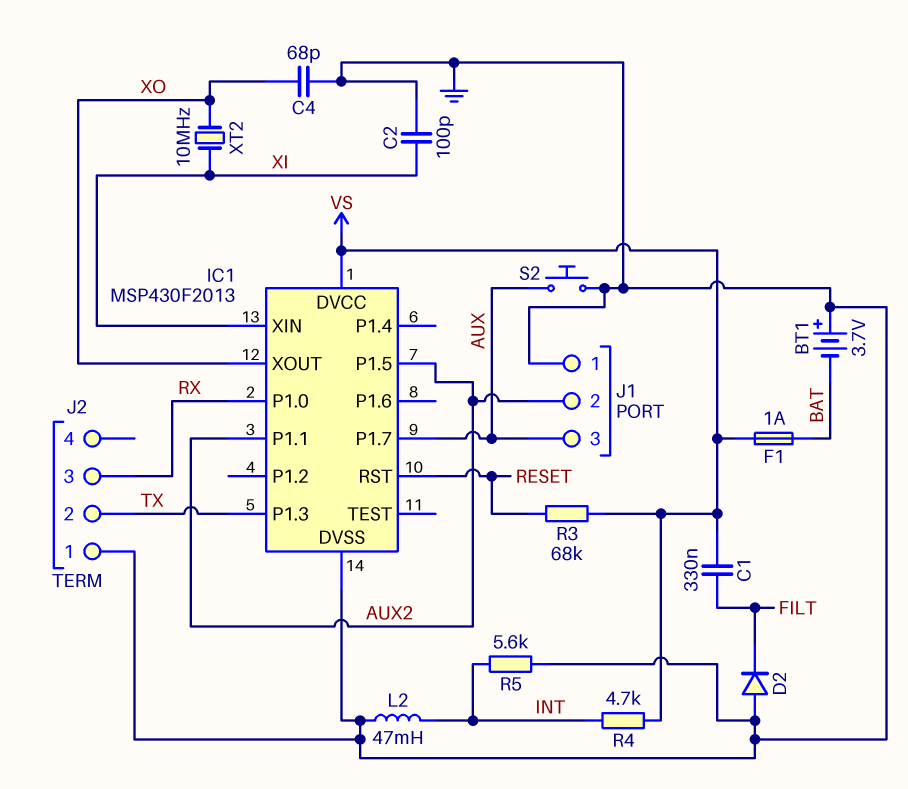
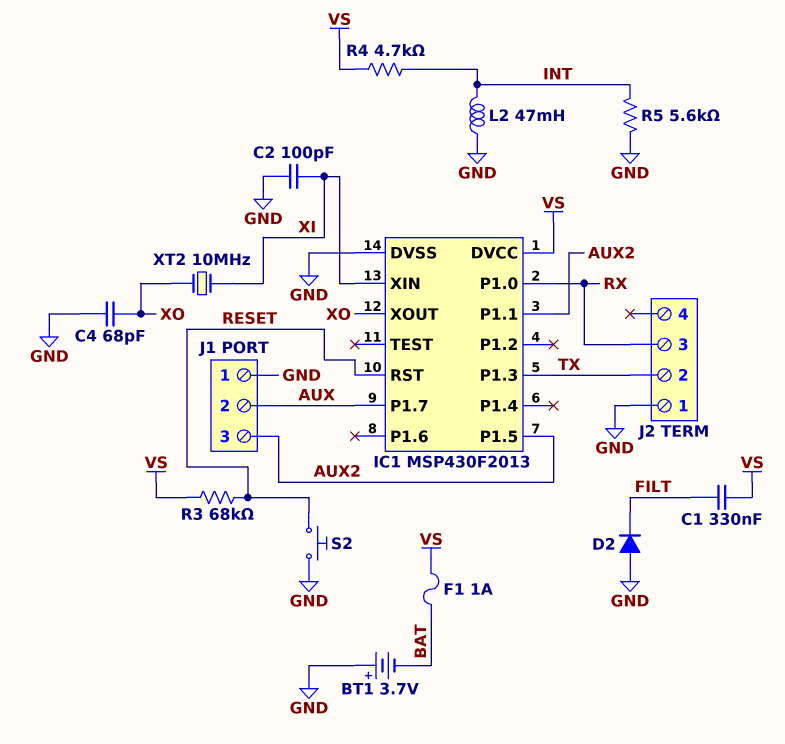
J1 pin 2: AUX2 -> AUX
J1 pin 3: AUX -> AUX2
S2: button (AUX, GND) -> button (GND, RESET)

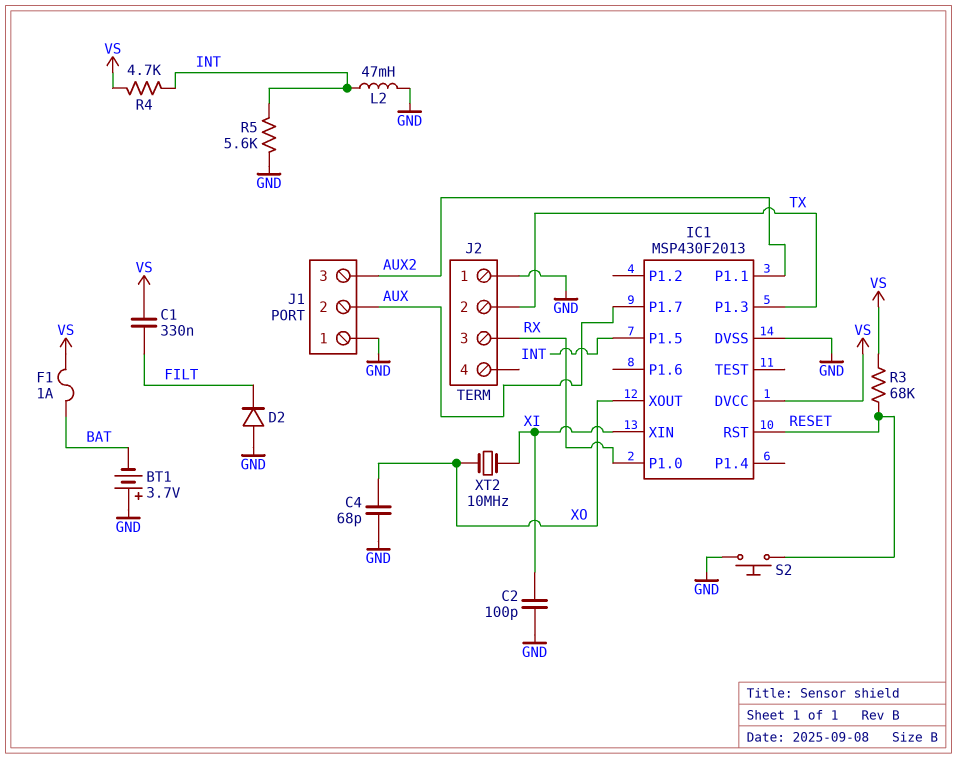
IC1 pin P1.5: AUX2 -> INT

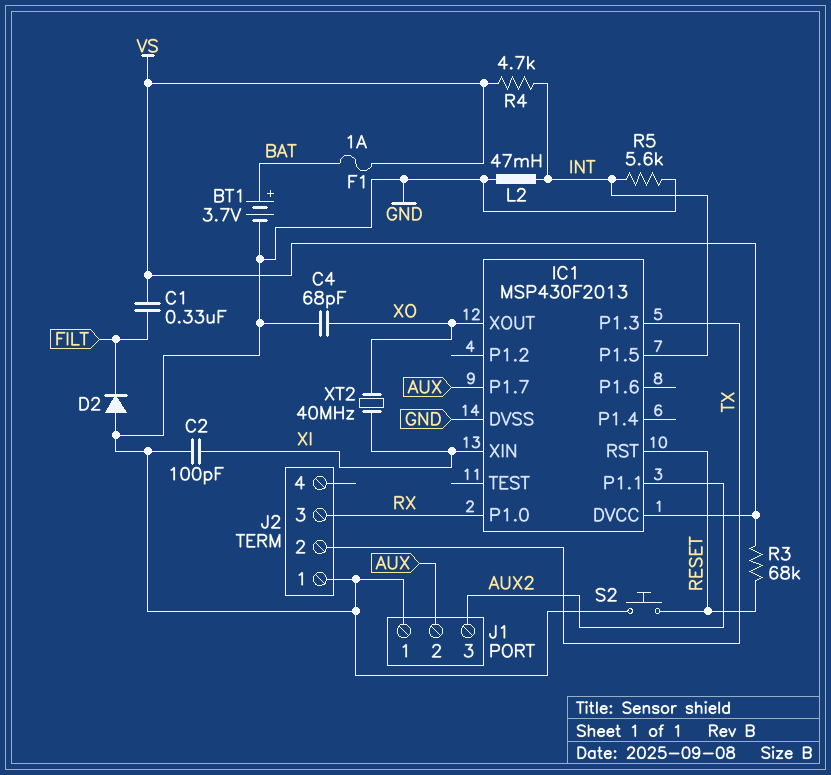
BT1: 3.7V (plus GND, minus BAT) -> 3.7V (plus BAT, minus GND)
XT2: 10MHz (XI, XO) -> 40MHz (XI, XO)

